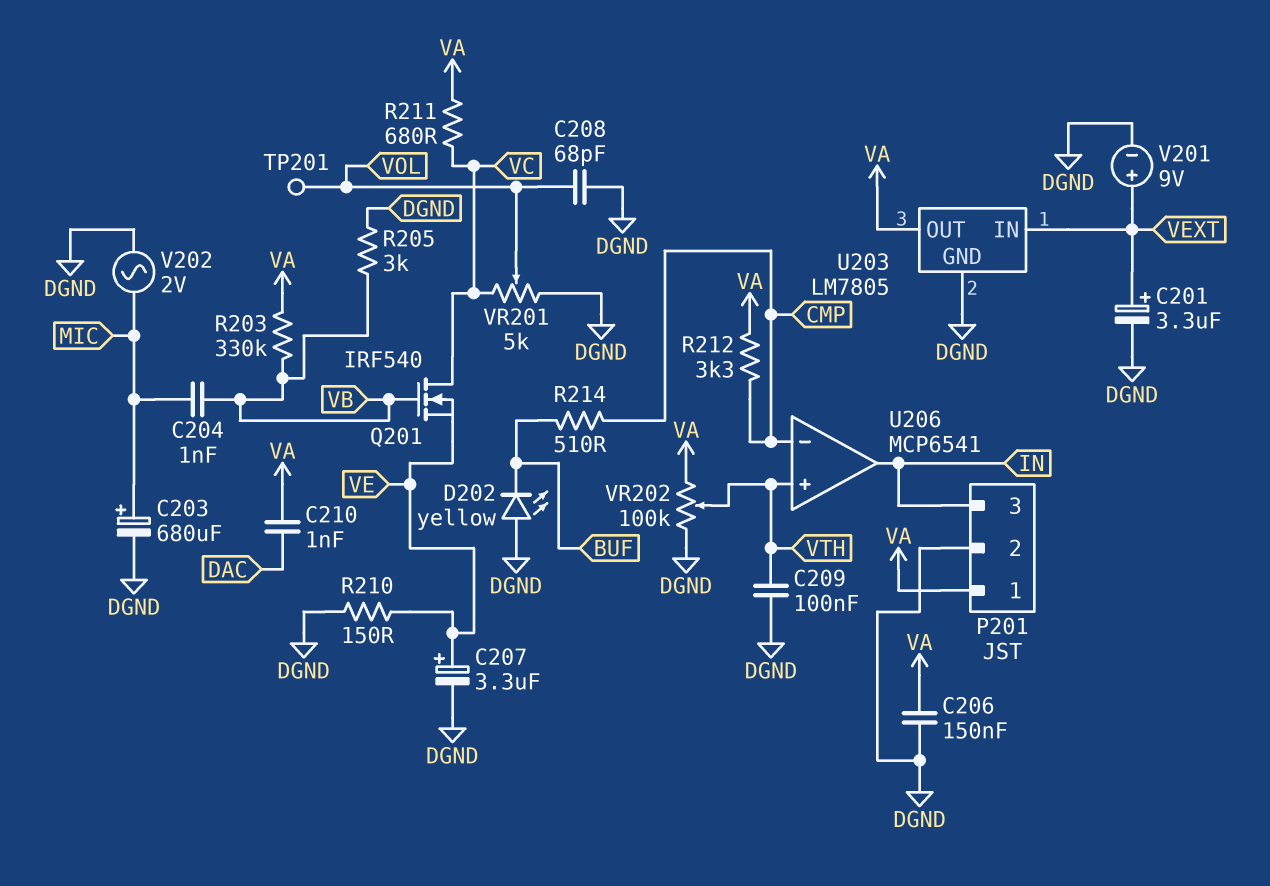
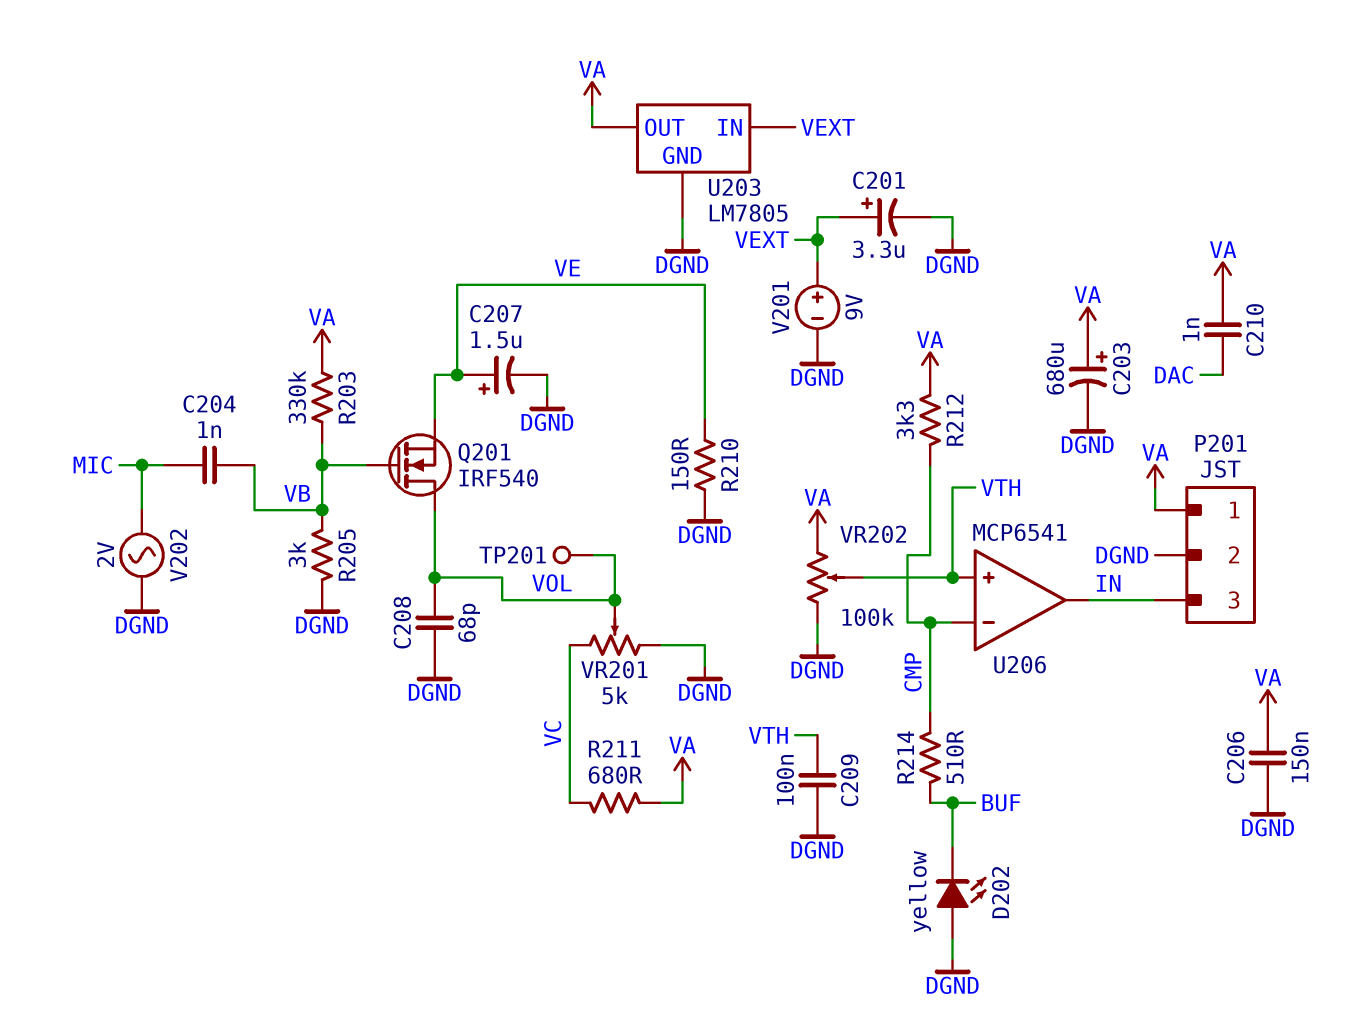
C203: 680uF (plus MIC, minus DGND) -> 680uF (plus VA, minus DGND)
C207: 3.3uF (plus VE, minus DGND) -> 1.5uF (plus VE, minus DGND)
Q201: NMOS IRF540 (G VB, D VC, S VE) -> NMOS IRF540 (G VB, D VOL, S VE)

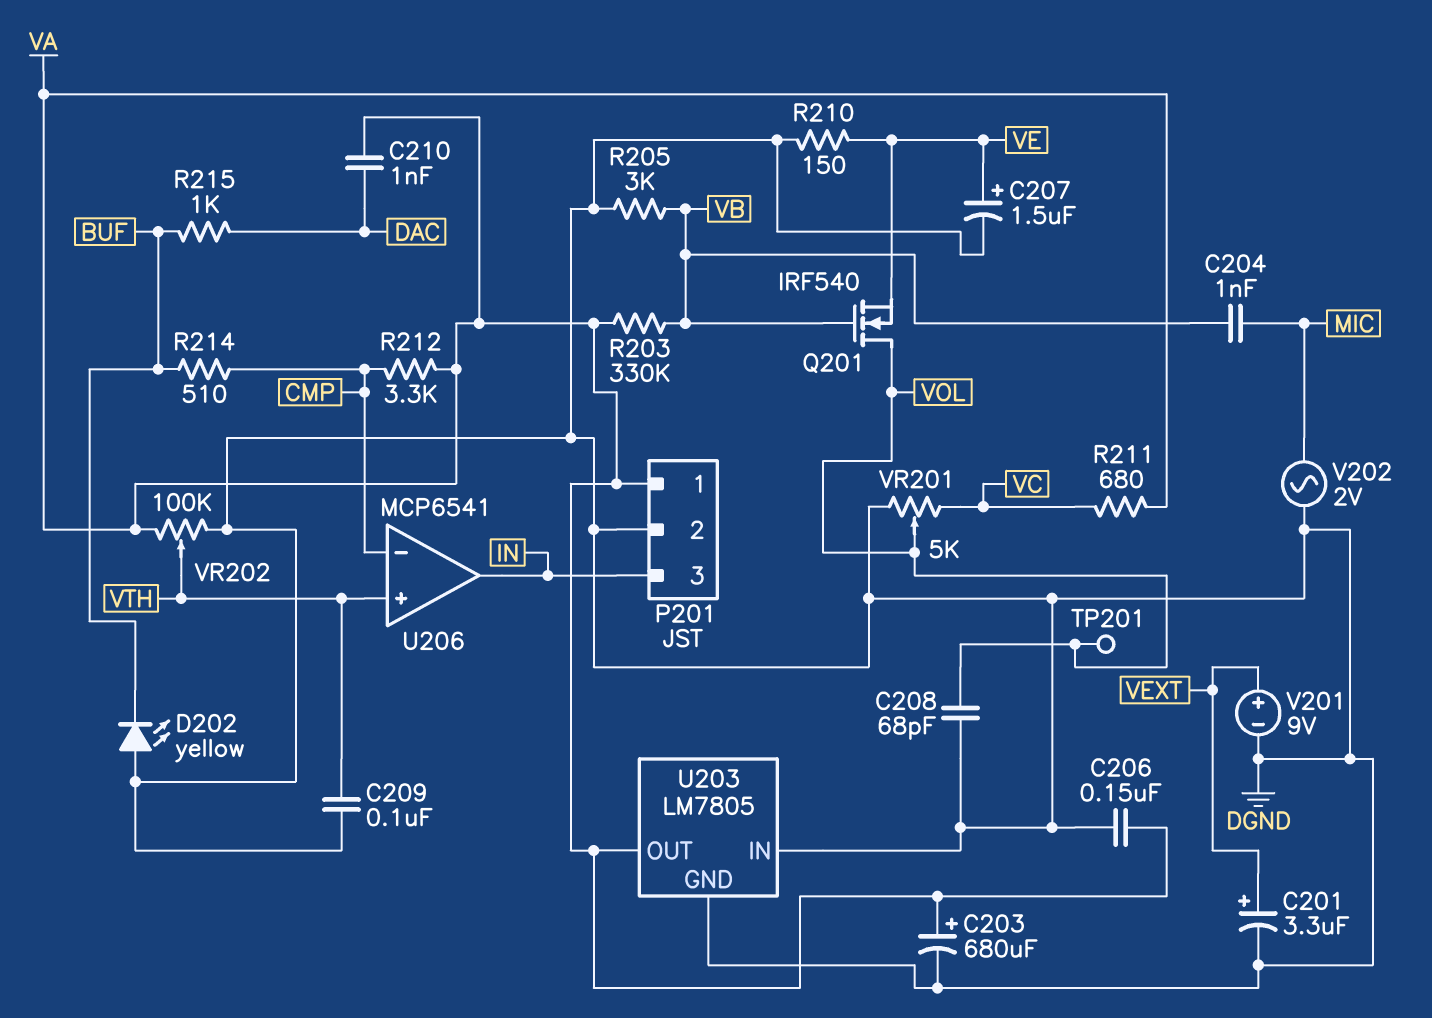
R215: none -> 1k (BUF, DAC)
U203 pin IN: VEXT -> DGND

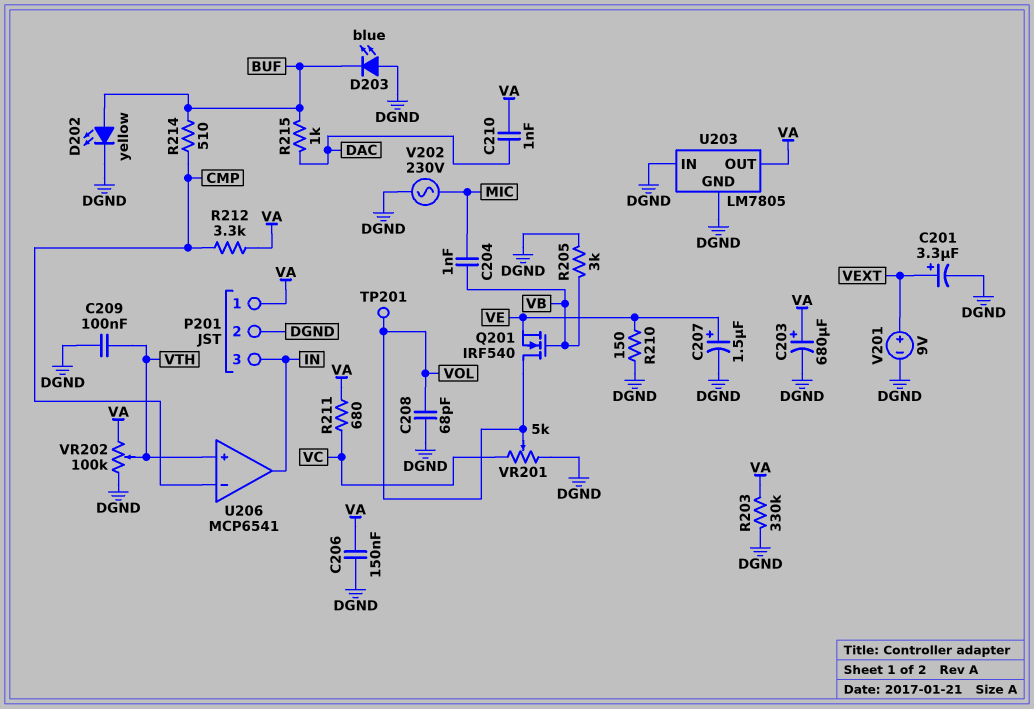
D202: LED yellow (A DGND, K BUF) -> LED yellow (A BUF, K DGND)
D203: none -> LED blue (A DGND, K BUF)
R203: 330k (VA, VB) -> 330k (DGND, VA)
V202: AC 2V (DGND, MIC) -> AC 230V (DGND, MIC)

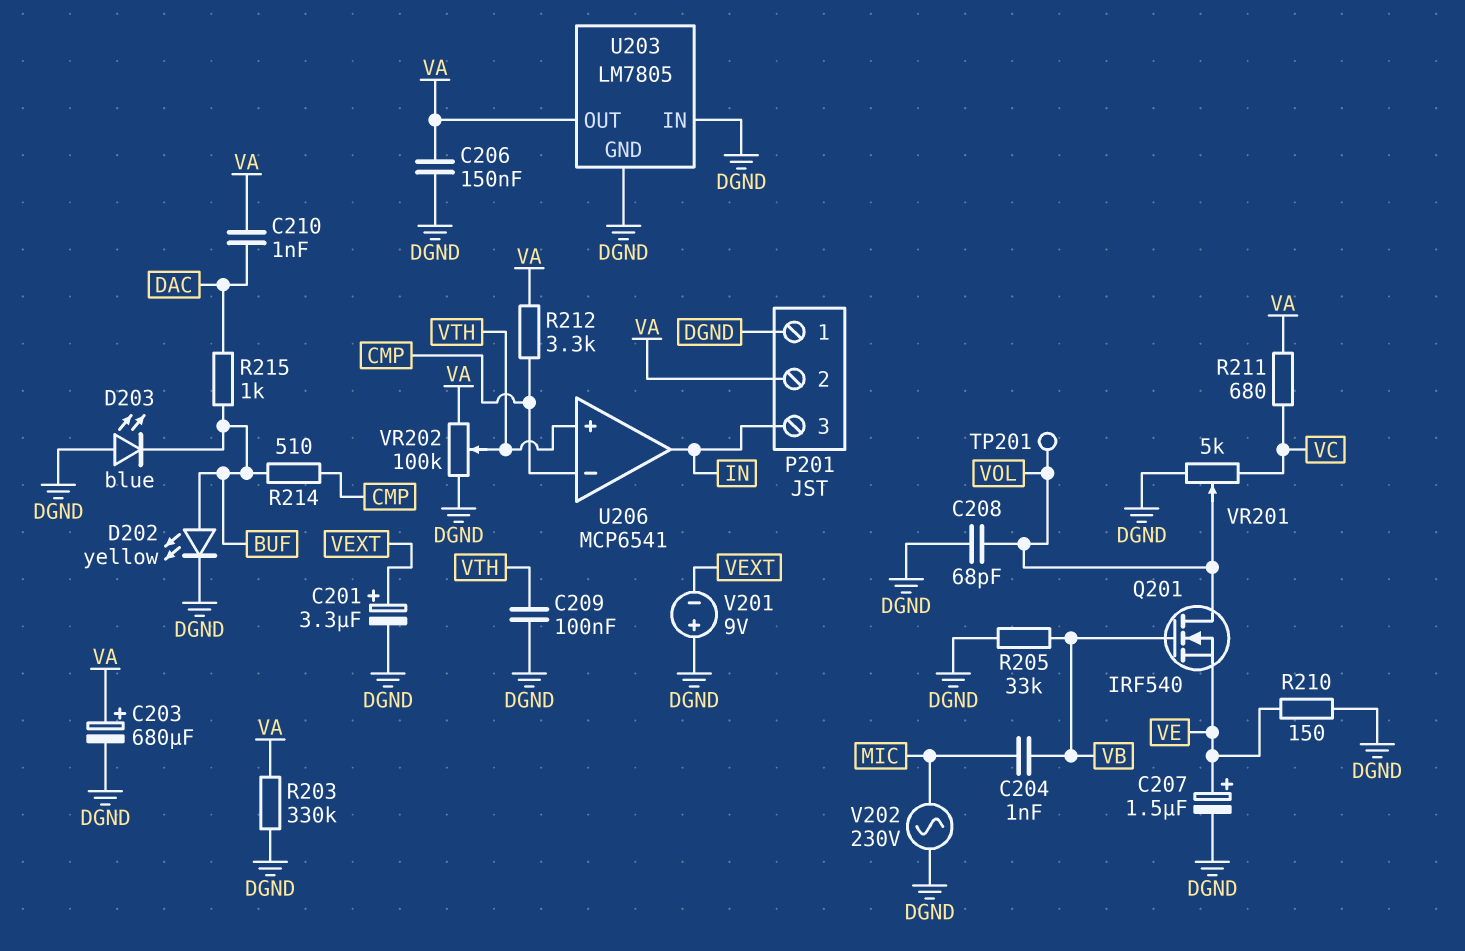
P201 pin 1: VA -> DGND
P201 pin 2: DGND -> VA
R205: 3k (DGND, VB) -> 33k (DGND, VB)
V201: 9V (plus VEXT, minus DGND) -> 9V (plus DGND, minus VEXT)

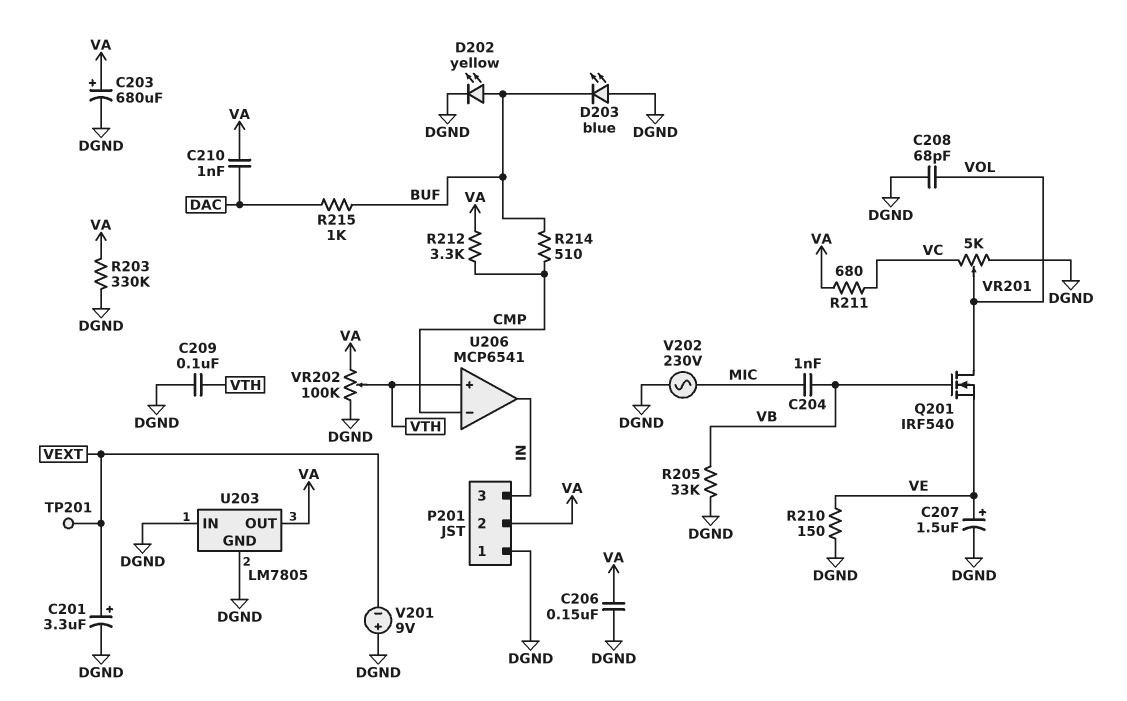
TP201: test point (VOL) -> test point (VEXT)

